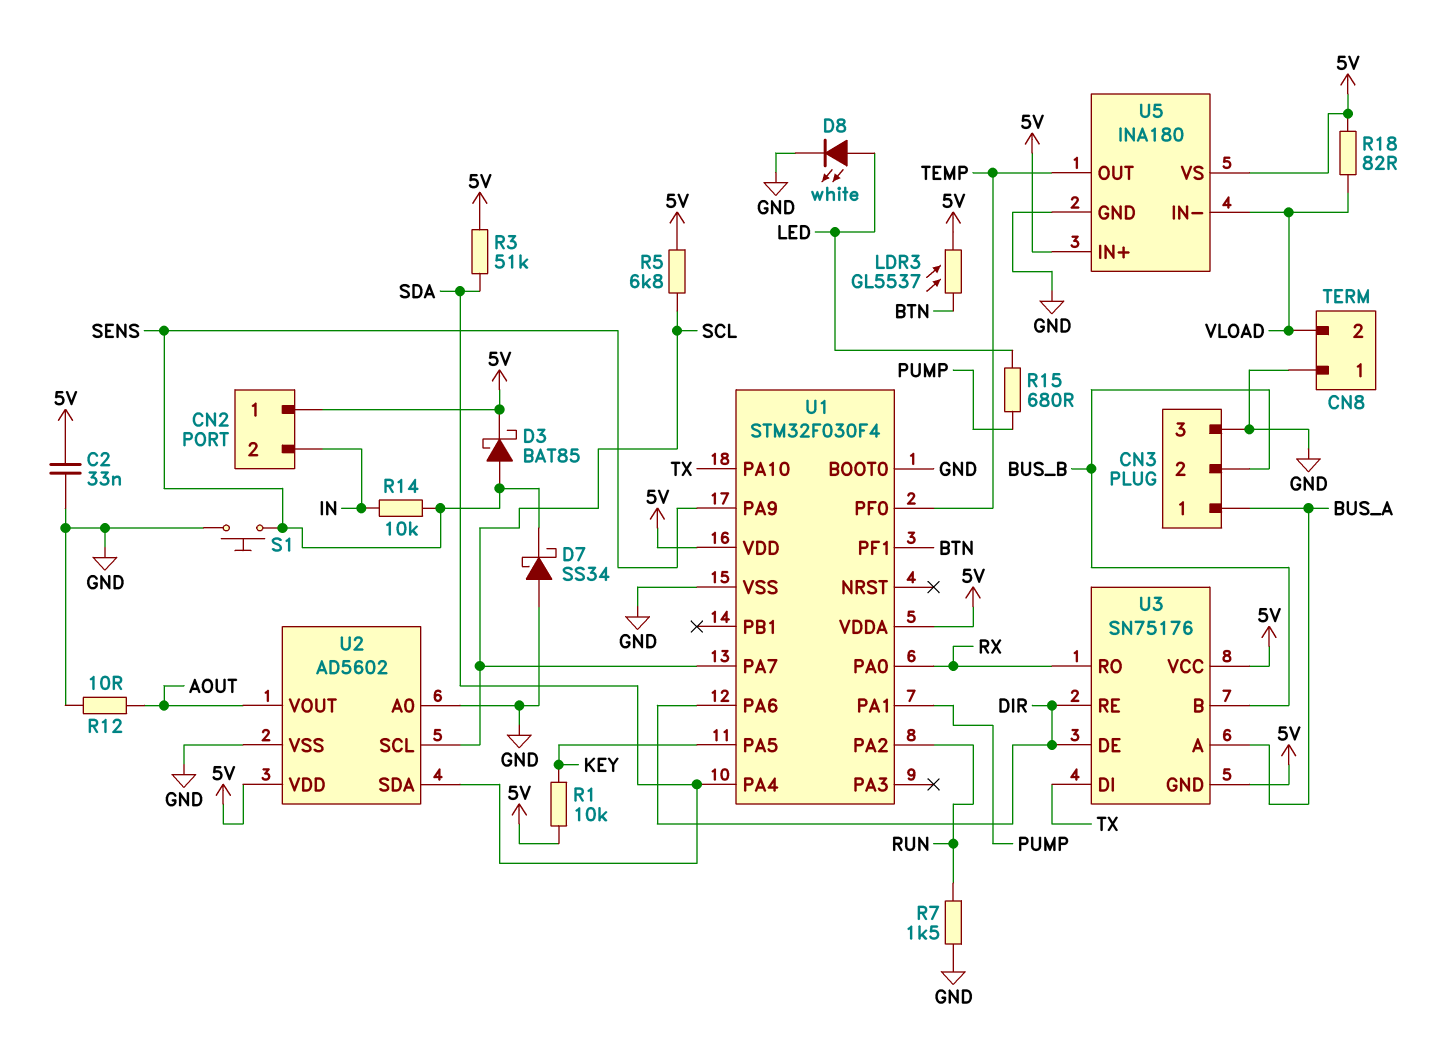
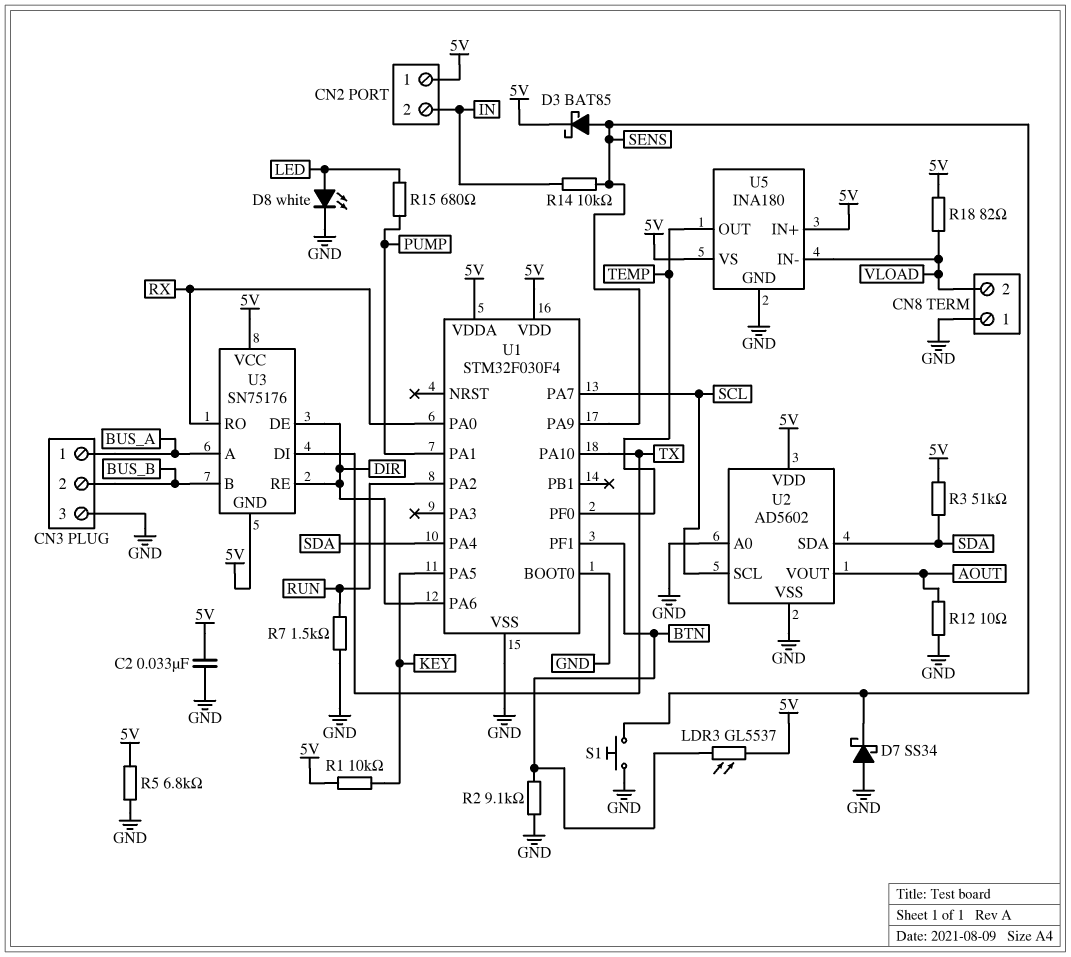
R2: none -> 9.1k (BTN, GND)
R5: 6.8k (5V, SCL) -> 6.8k (5V, GND)

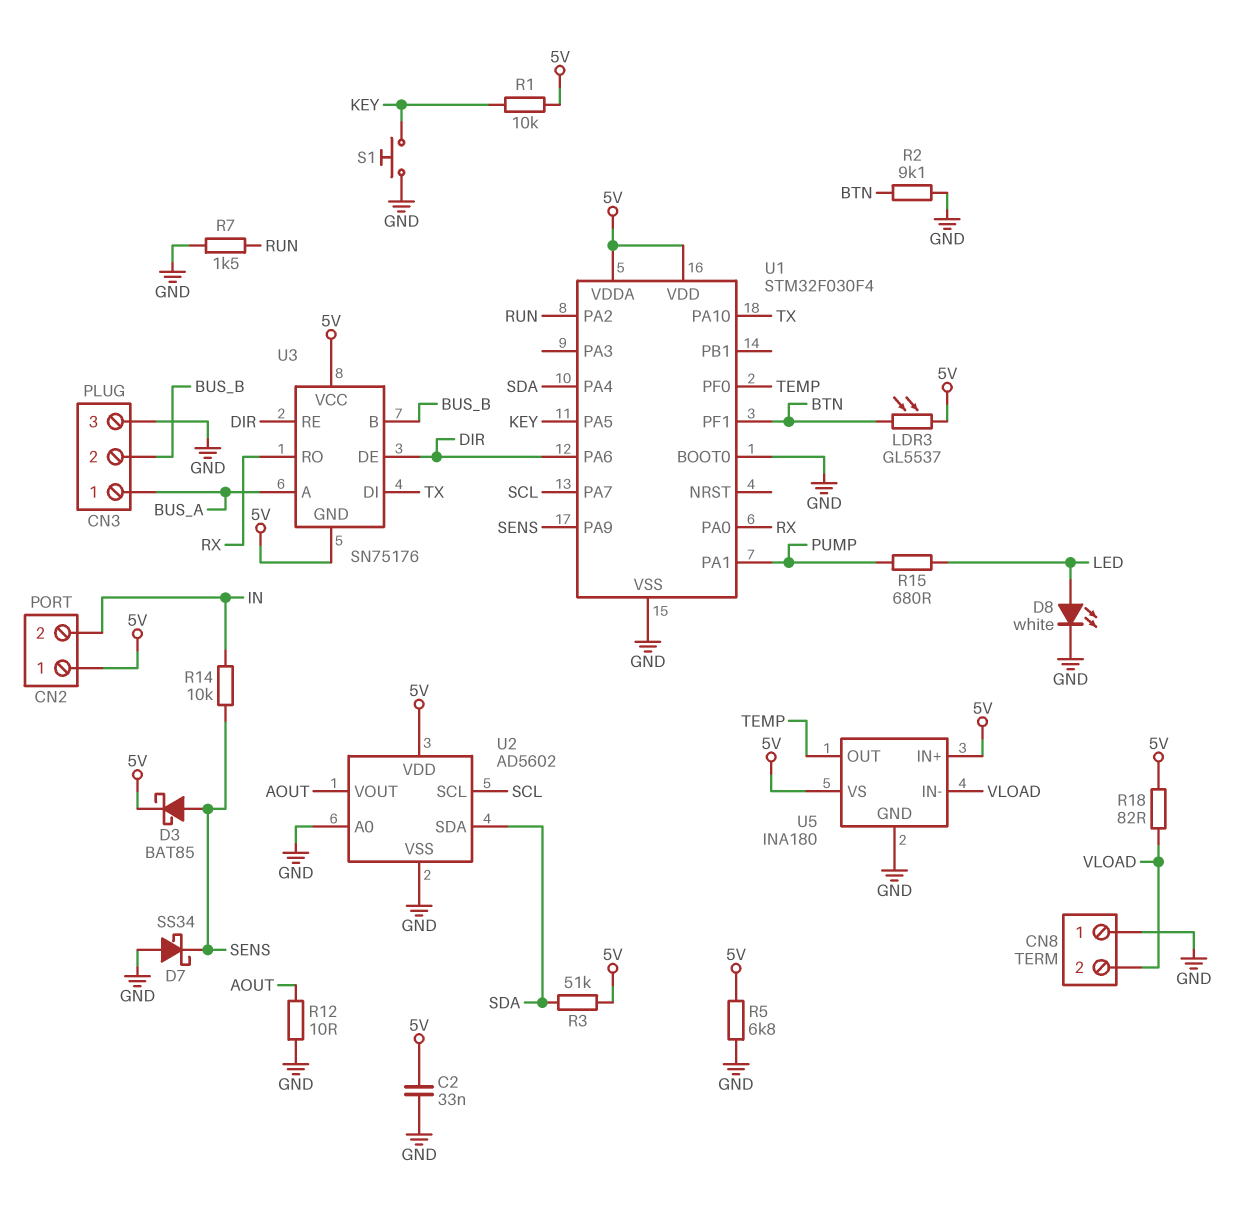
S1: button (GND, SENS) -> button (GND, KEY)

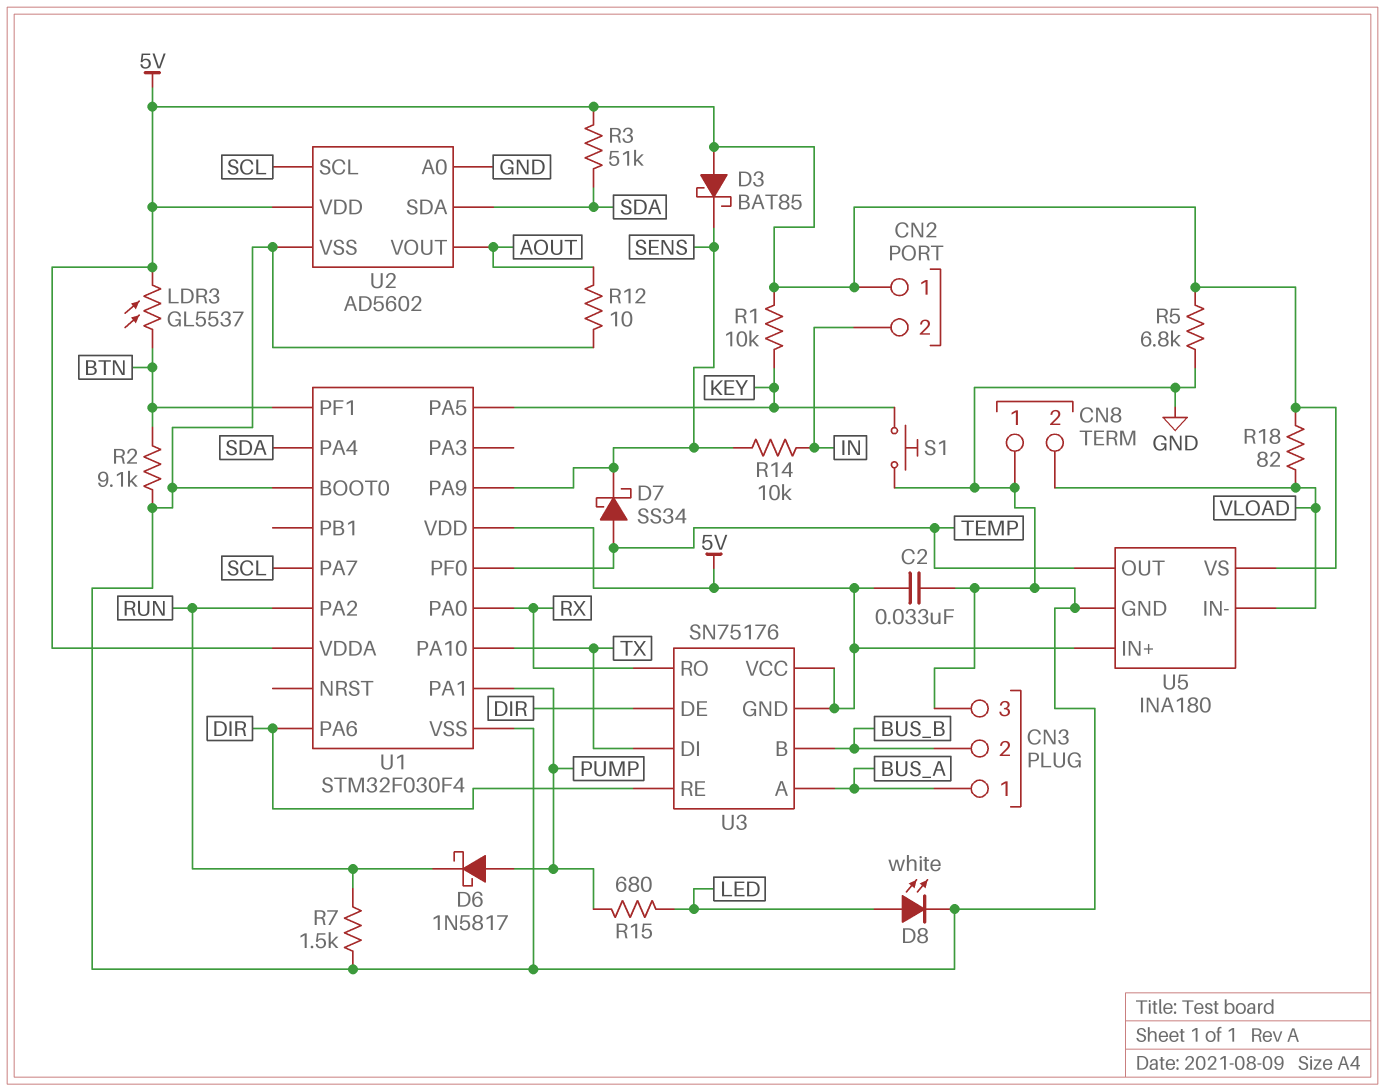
D3: schottky BAT85 (A SENS, K 5V) -> schottky BAT85 (A 5V, K SENS)
D6: none -> schottky 1N5817 (A PUMP, K RUN)
D7: schottky SS34 (A GND, K SENS) -> schottky SS34 (A TEMP, K SENS)

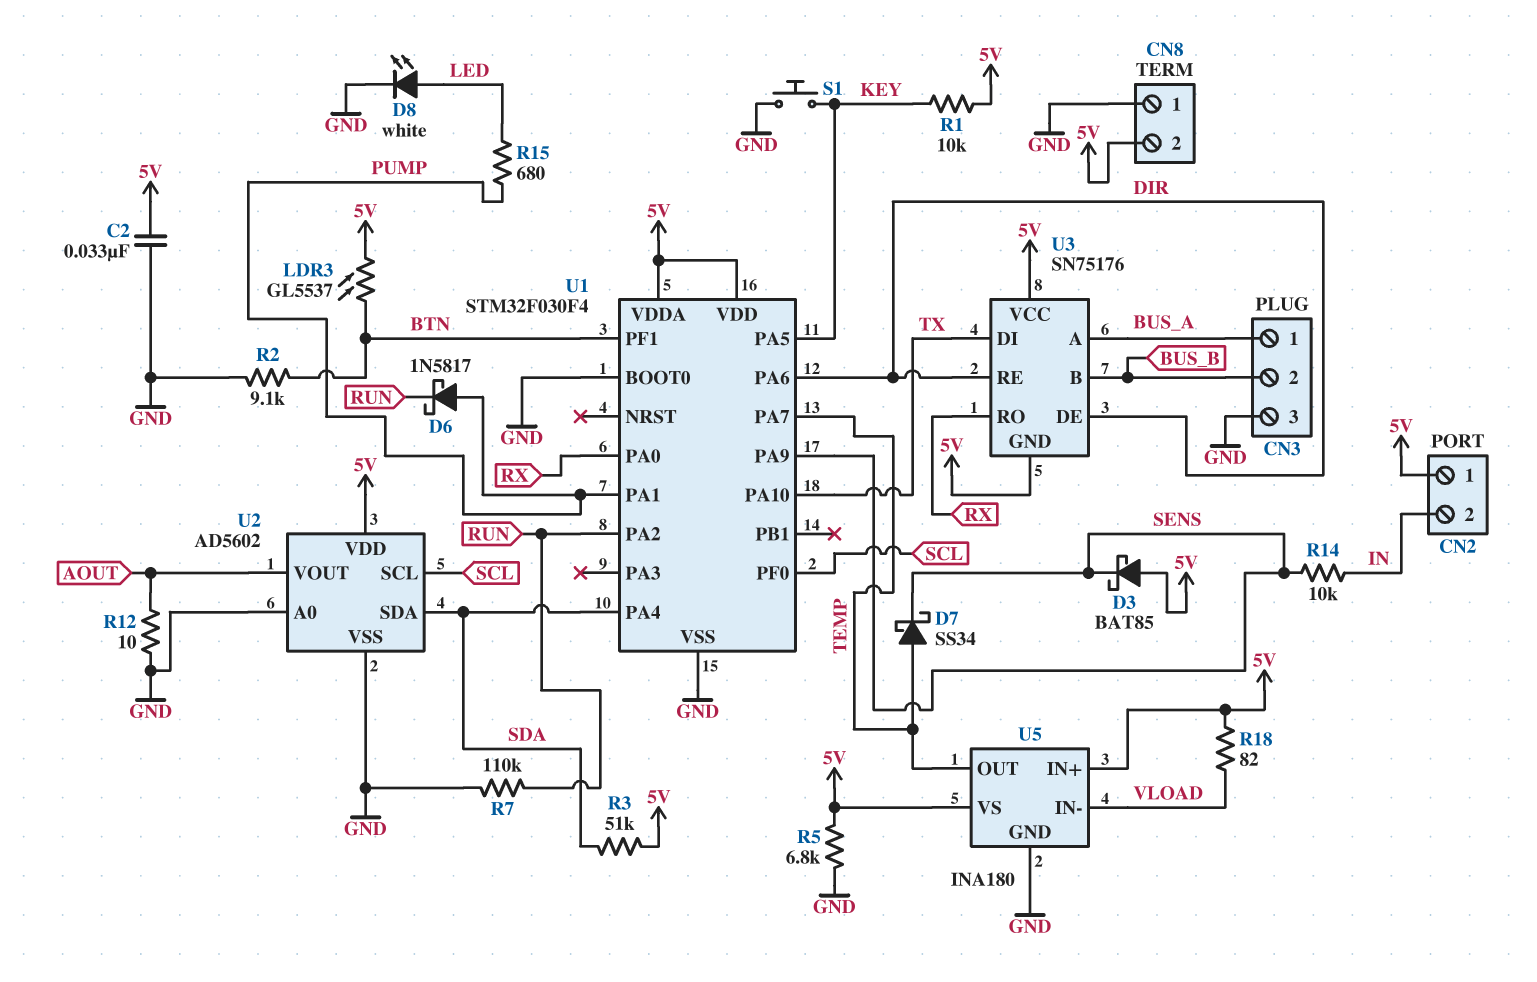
CN8 pin 2: VLOAD -> 5V
R7: 1.5k (GND, RUN) -> 110k (GND, RUN)
U1 pin PA7: SCL -> TEMP
U1 pin PF0: TEMP -> SCL

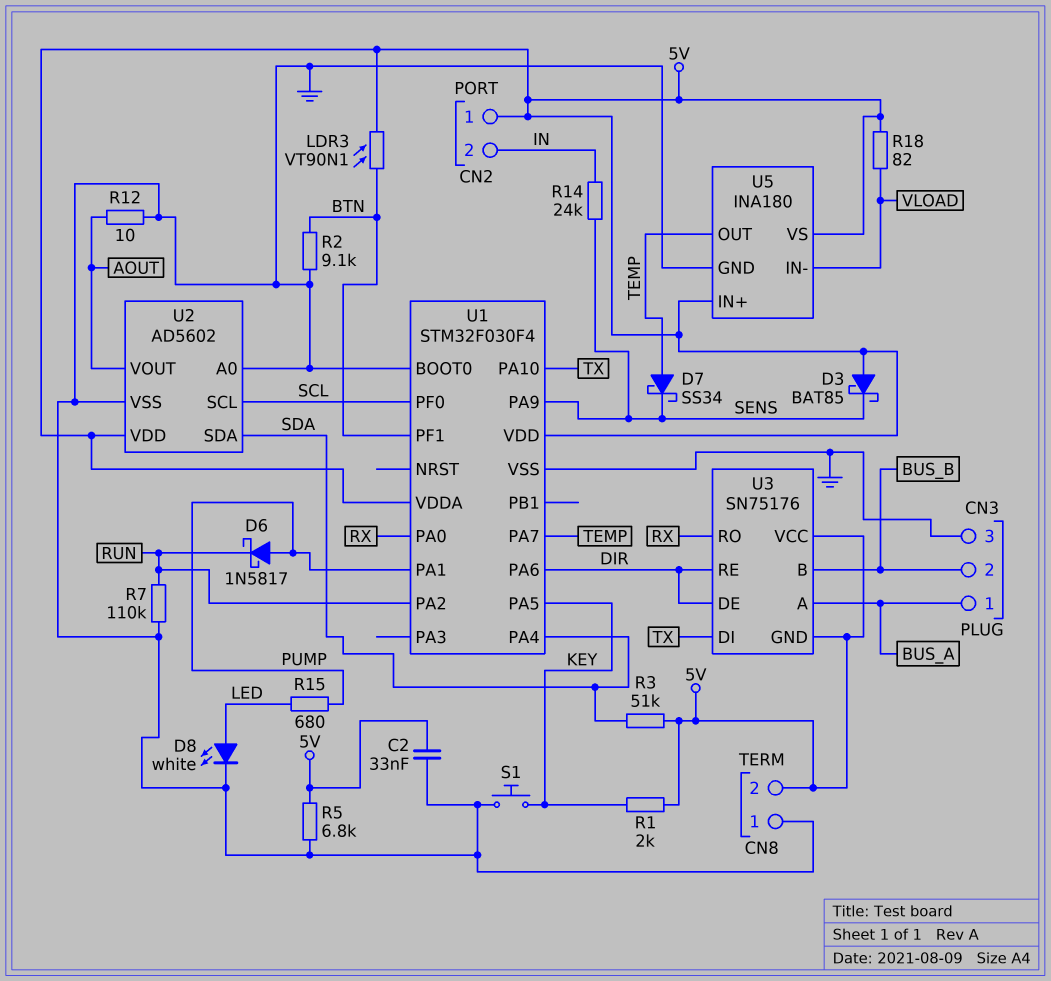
LDR3: GL5537 (5V, BTN) -> VT90N1 (5V, BTN)
R1: 10k (5V, KEY) -> 2k (5V, KEY)
R14: 10k (IN, SENS) -> 24k (IN, SENS)

